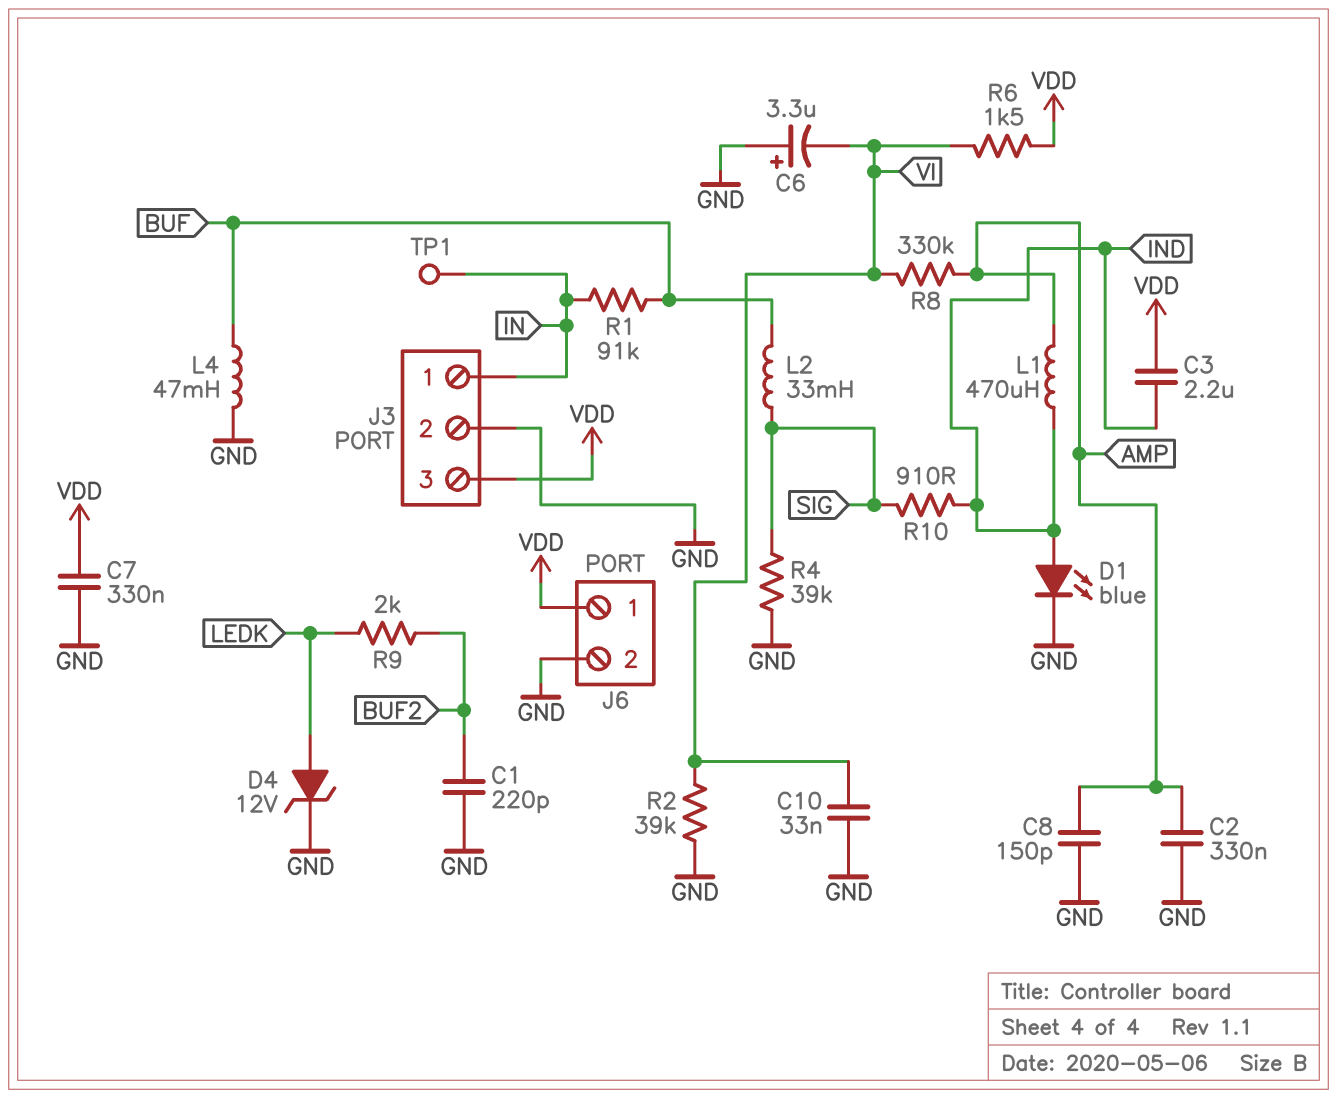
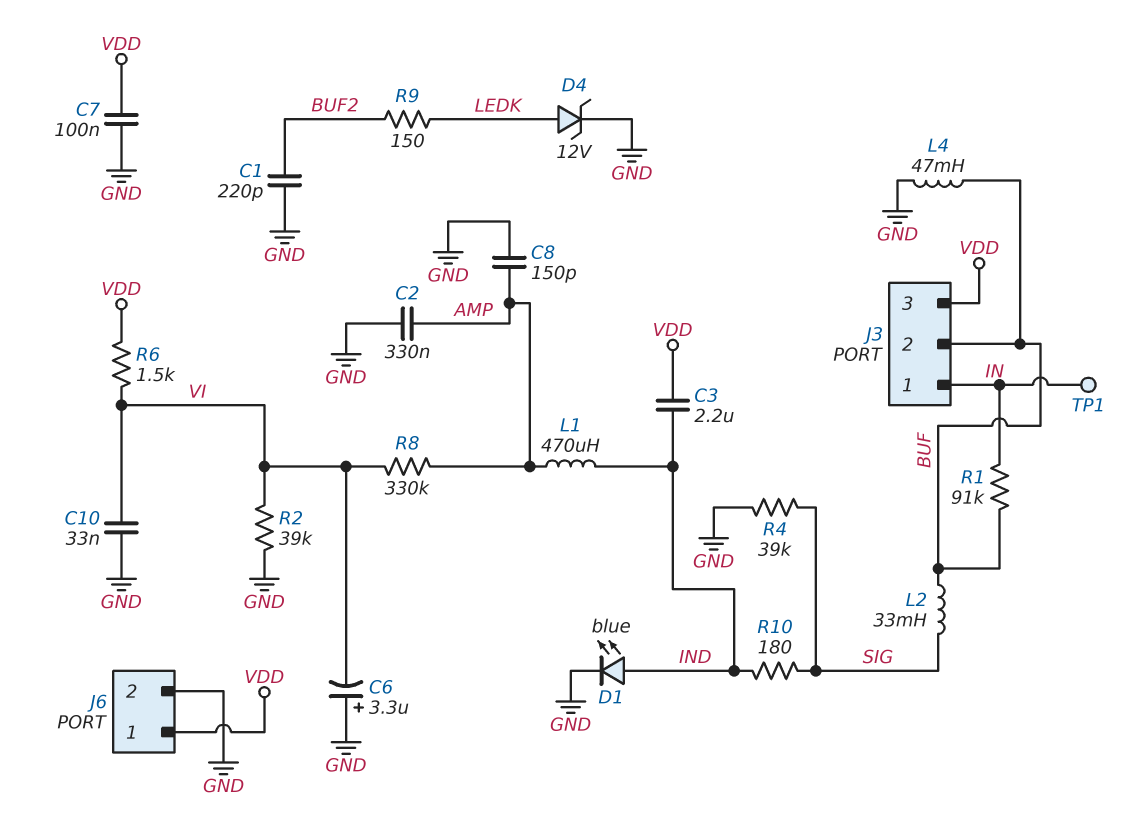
C7: 330nF (GND, VDD) -> 100nF (GND, VDD)
J3 pin 2: GND -> BUF
R9: 2k (BUF2, LEDK) -> 150 (BUF2, LEDK)
R10: 910 (IND, SIG) -> 180 (IND, SIG)

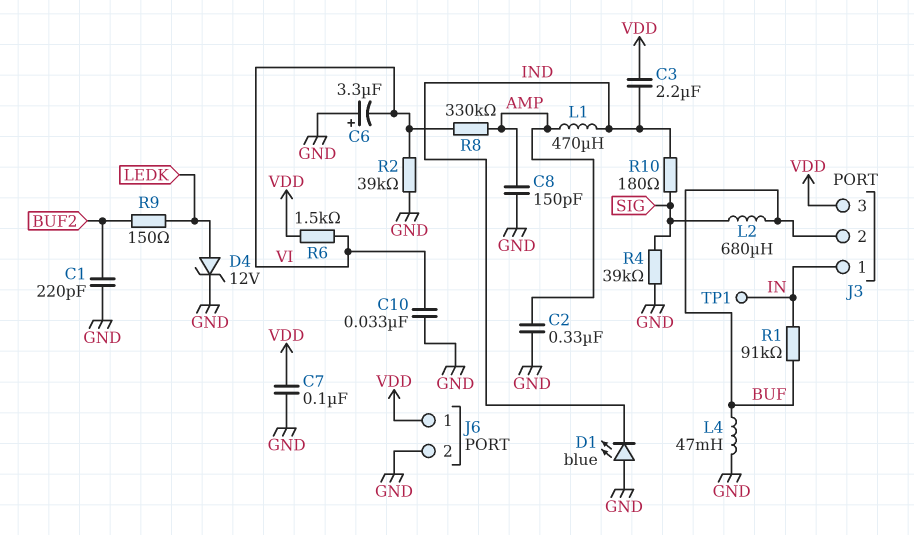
D1: LED blue (A IND, K GND) -> LED blue (A GND, K IND)
L2: 33mH (BUF, SIG) -> 680uH (BUF, SIG)

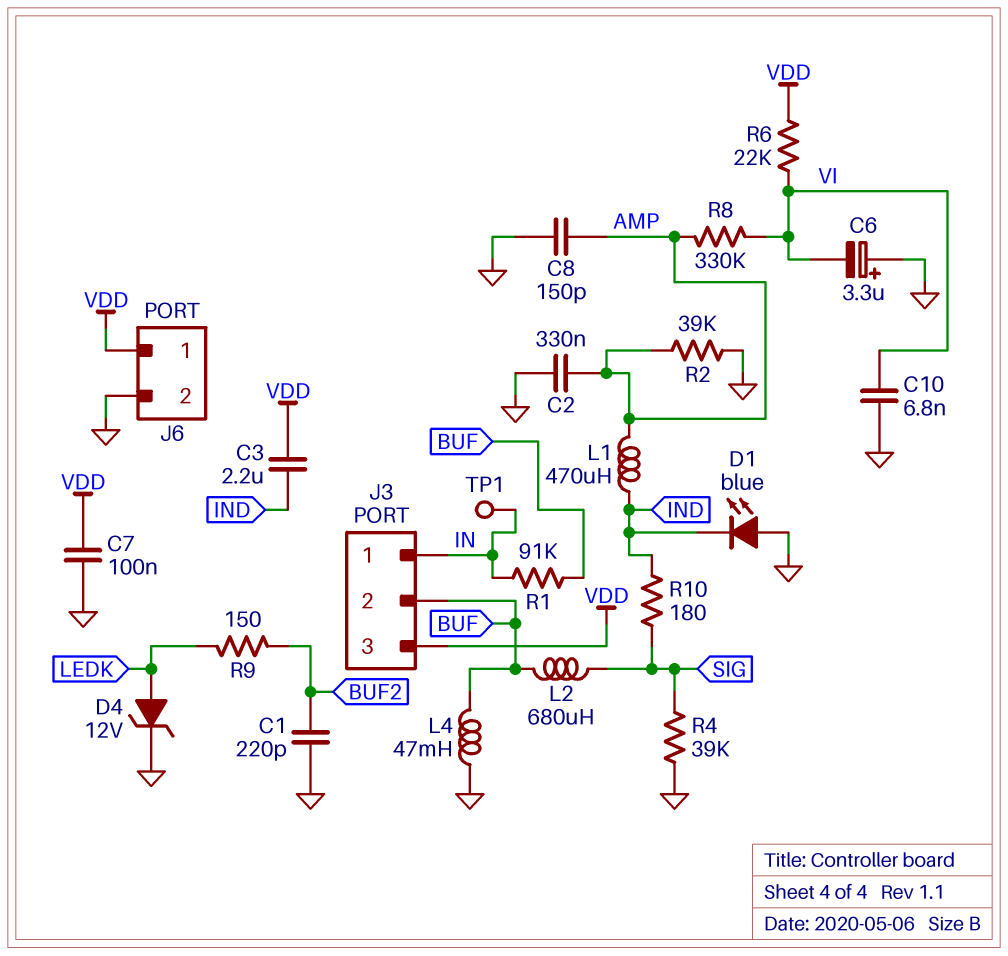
C10: 33nF (GND, VI) -> 6.8nF (GND, VI)
R2: 39k (GND, VI) -> 39k (AMP, GND)
R6: 1.5k (VDD, VI) -> 22k (VDD, VI)

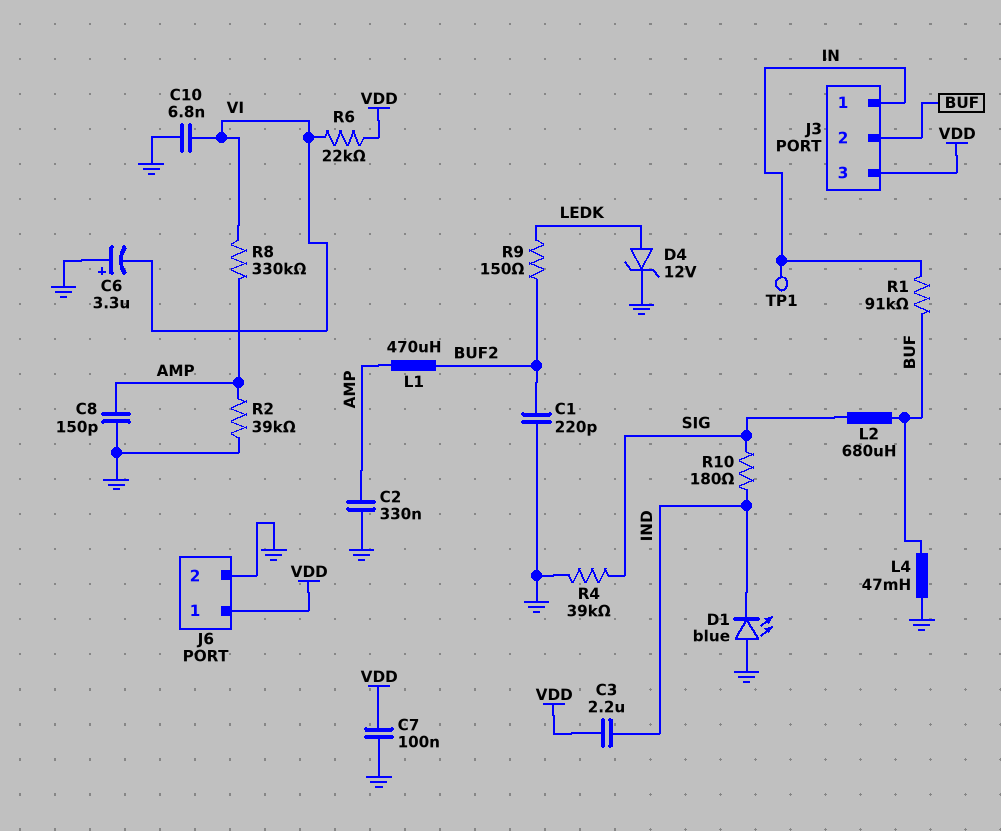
L1: 470uH (AMP, IND) -> 470uH (AMP, BUF2)

